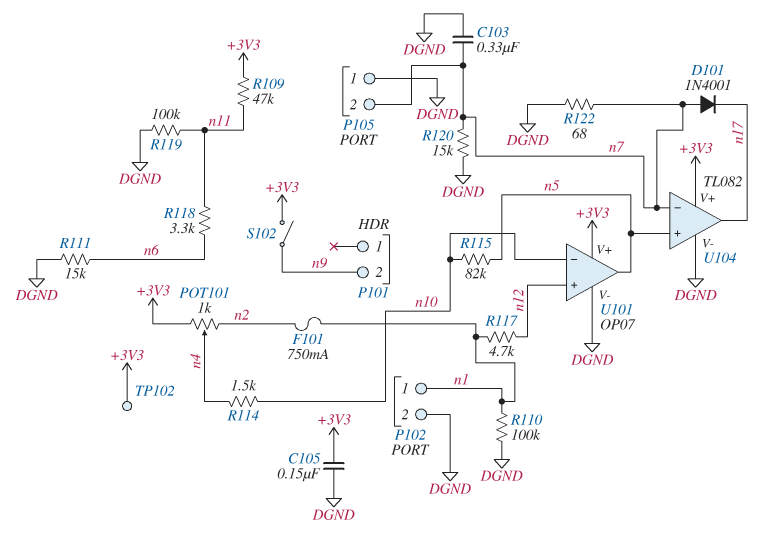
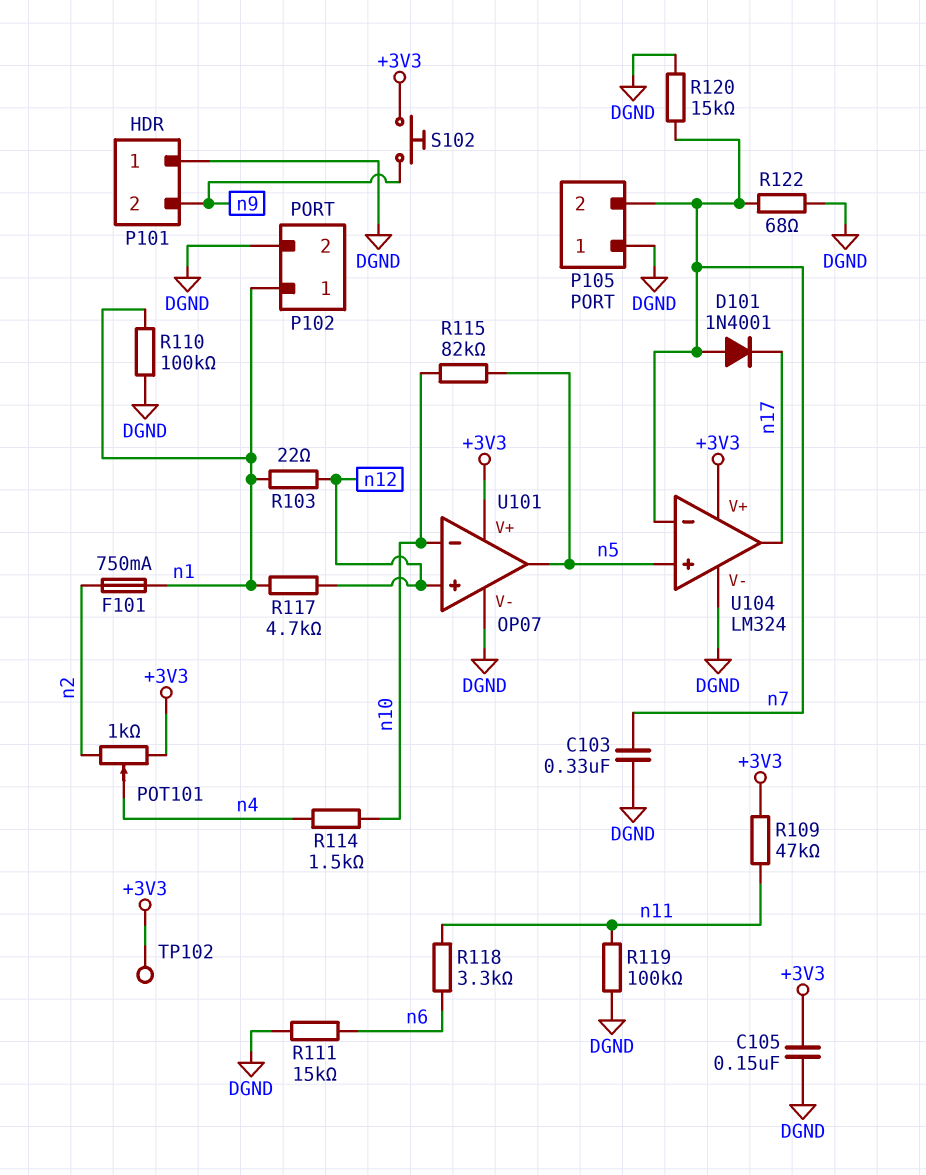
P101 pin 1: none -> DGND
R103: none -> 22 (n1, n12)
S102: switch (+3V3, n9) -> button (+3V3, n9)
U104: TL082 -> LM324

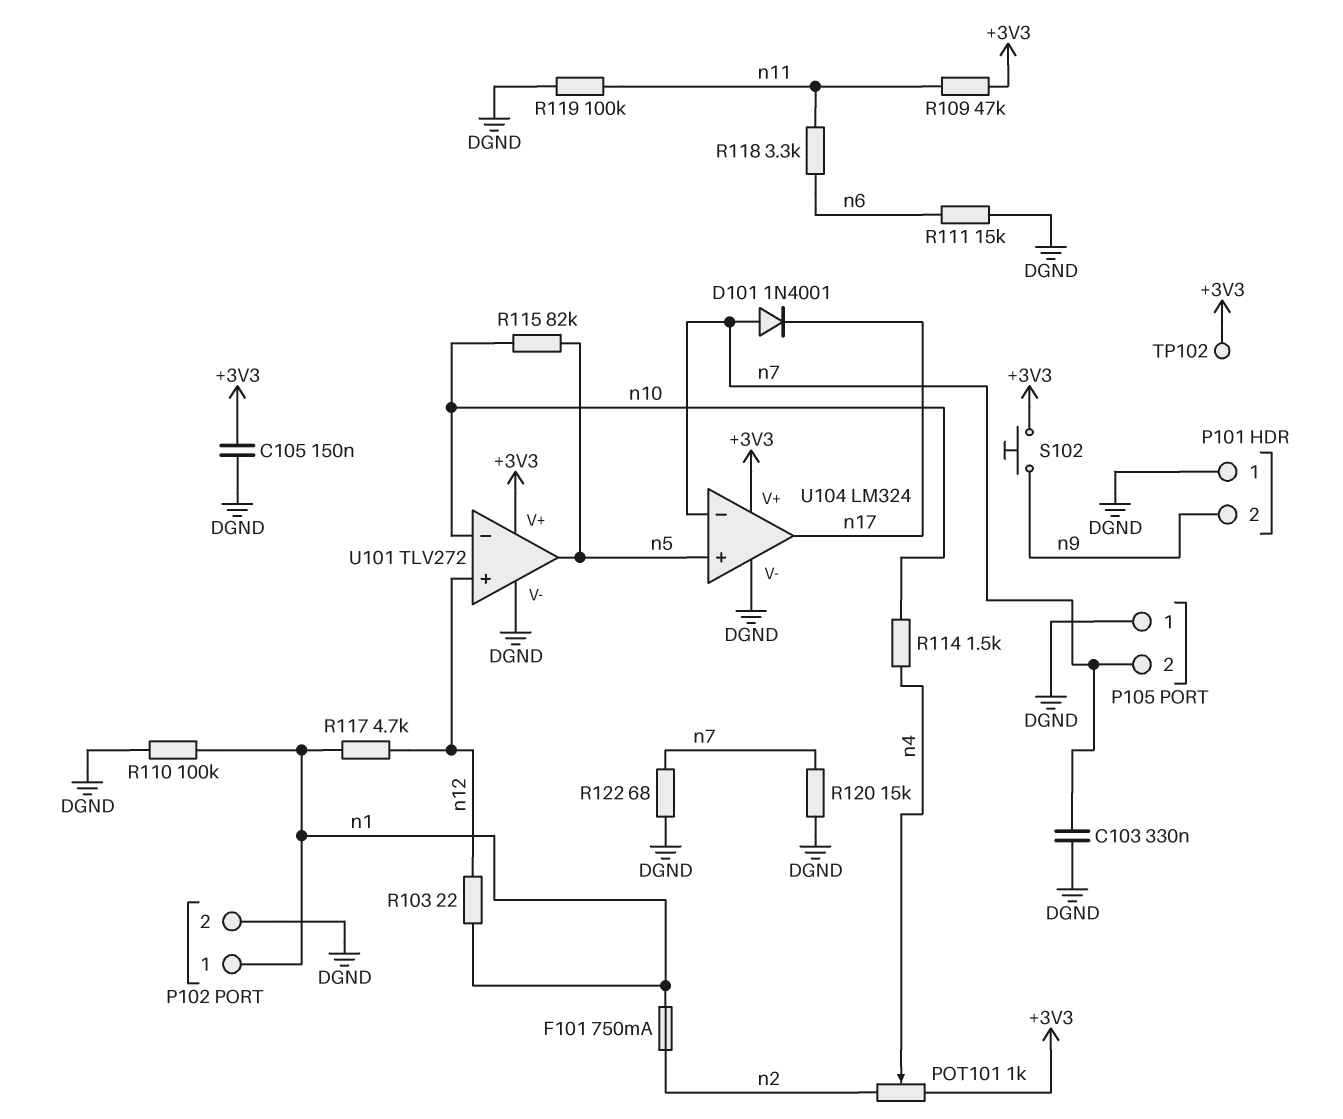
U101: OP07 -> TLV272

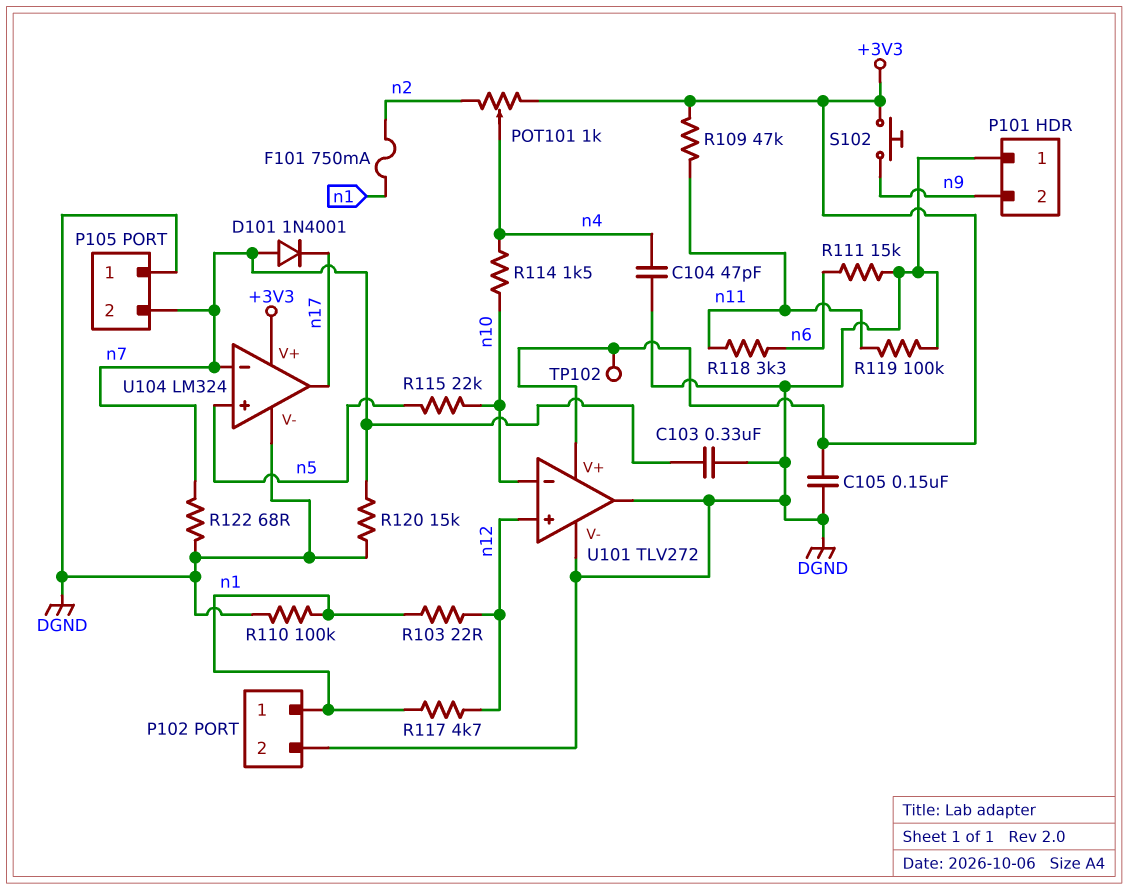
C104: none -> 47pF (DGND, n4)
R115: 82k (n5, n10) -> 22k (n5, n10)
U101 pin out: n5 -> DGND

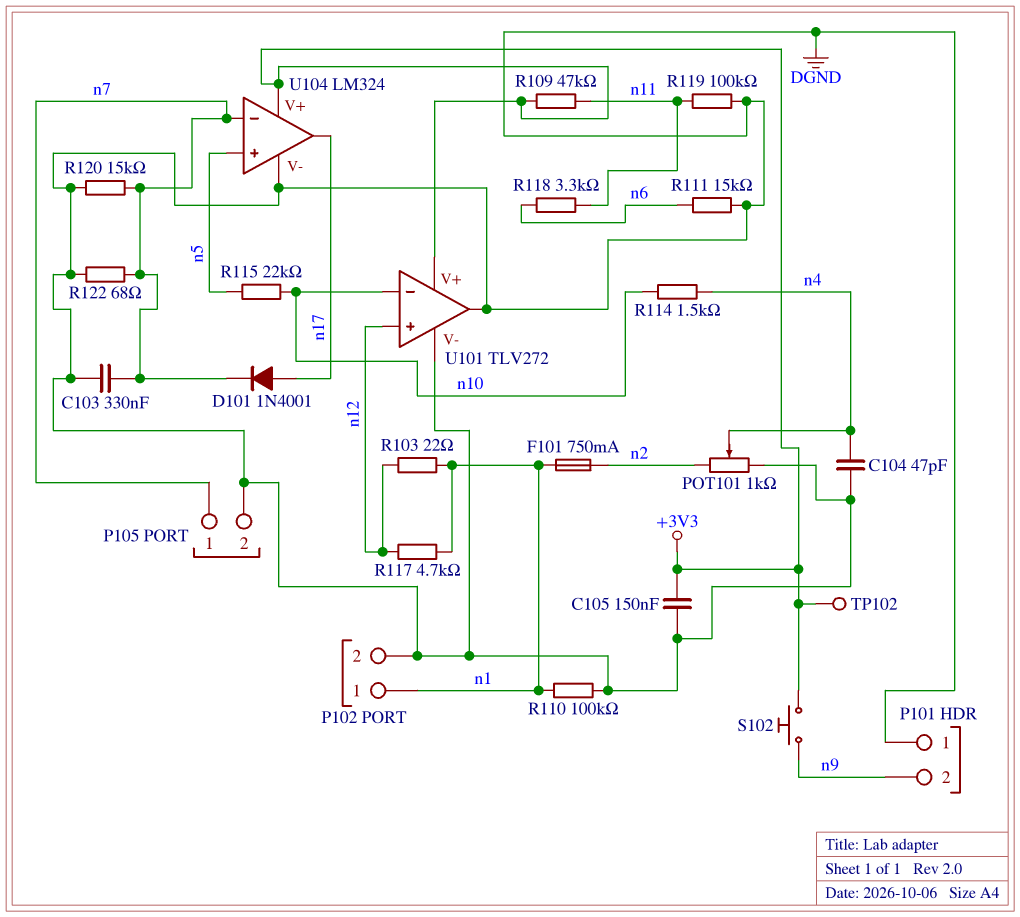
D101: diode 1N4001 (A n7, K n17) -> diode 1N4001 (A n17, K n7)
P105 pin 1: DGND -> n7
P105 pin 2: n7 -> DGND
POT101: 1k (+3V3, n2, wiper n4) -> 1k (DGND, n2, wiper n4)

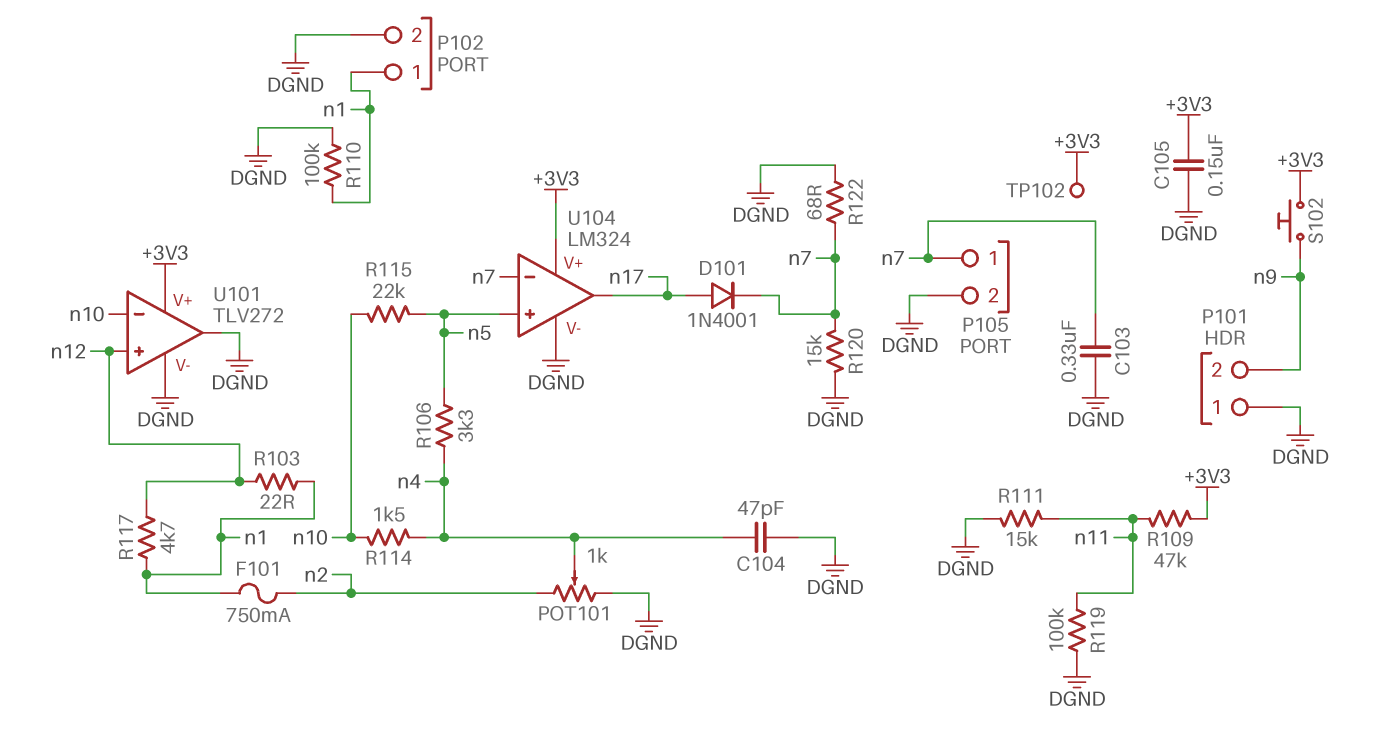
R106: none -> 3.3k (n4, n5)
R111: 15k (DGND, n6) -> 15k (DGND, n11)
R118: 3.3k (n6, n11) -> none

